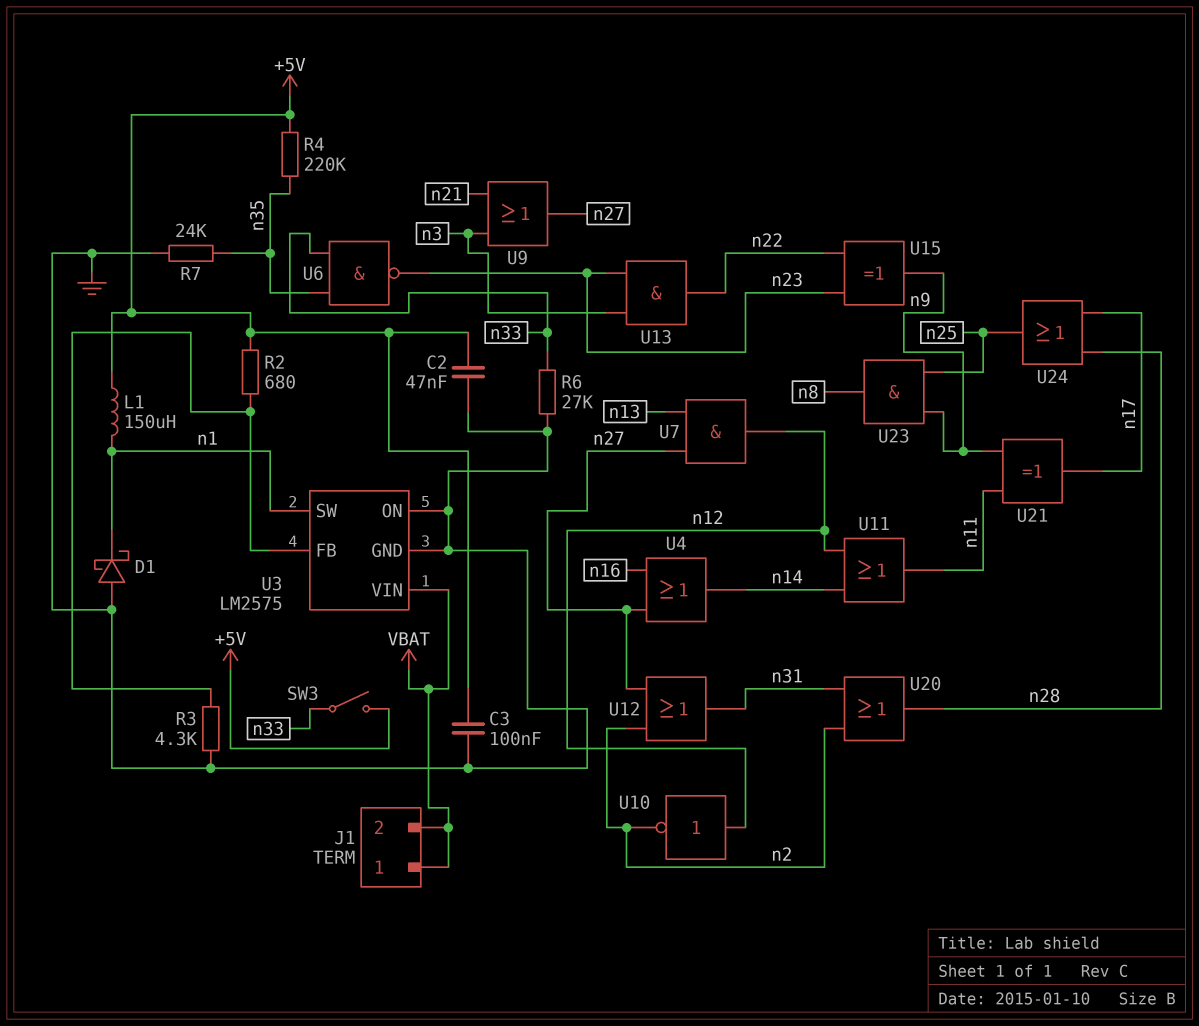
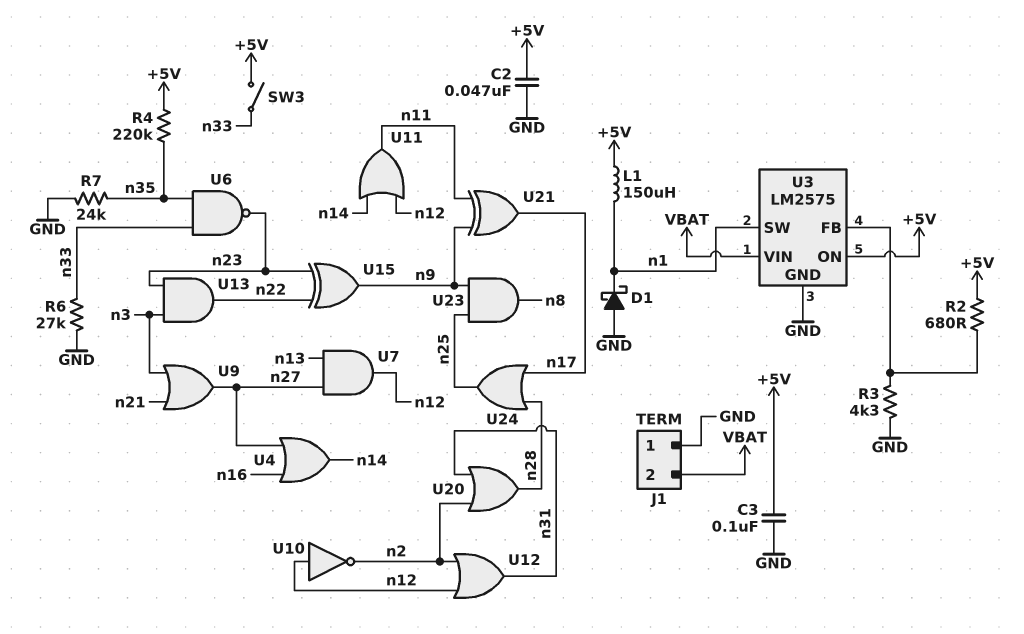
J1 pin 1: VBAT -> GND
U3 pin ON: GND -> +5V
U12: OR (in n2, in n27, out n31) -> OR (in n2, in n12, out n31)

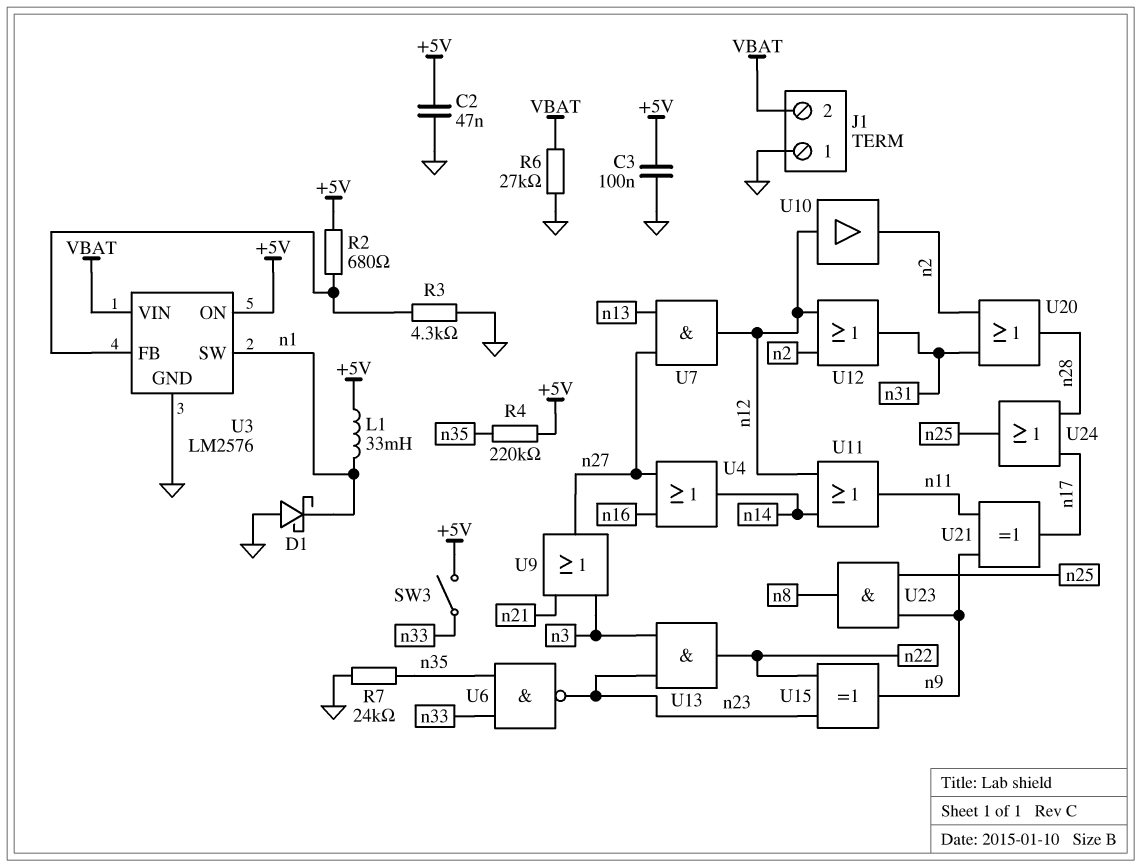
L1: 150uH (+5V, n1) -> 33mH (+5V, n1)
R6: 27k (GND, n33) -> 27k (GND, VBAT)
U3: LM2575 -> LM2576
U10: NOT (in n12, out n2) -> buffer (in n12, out n2)

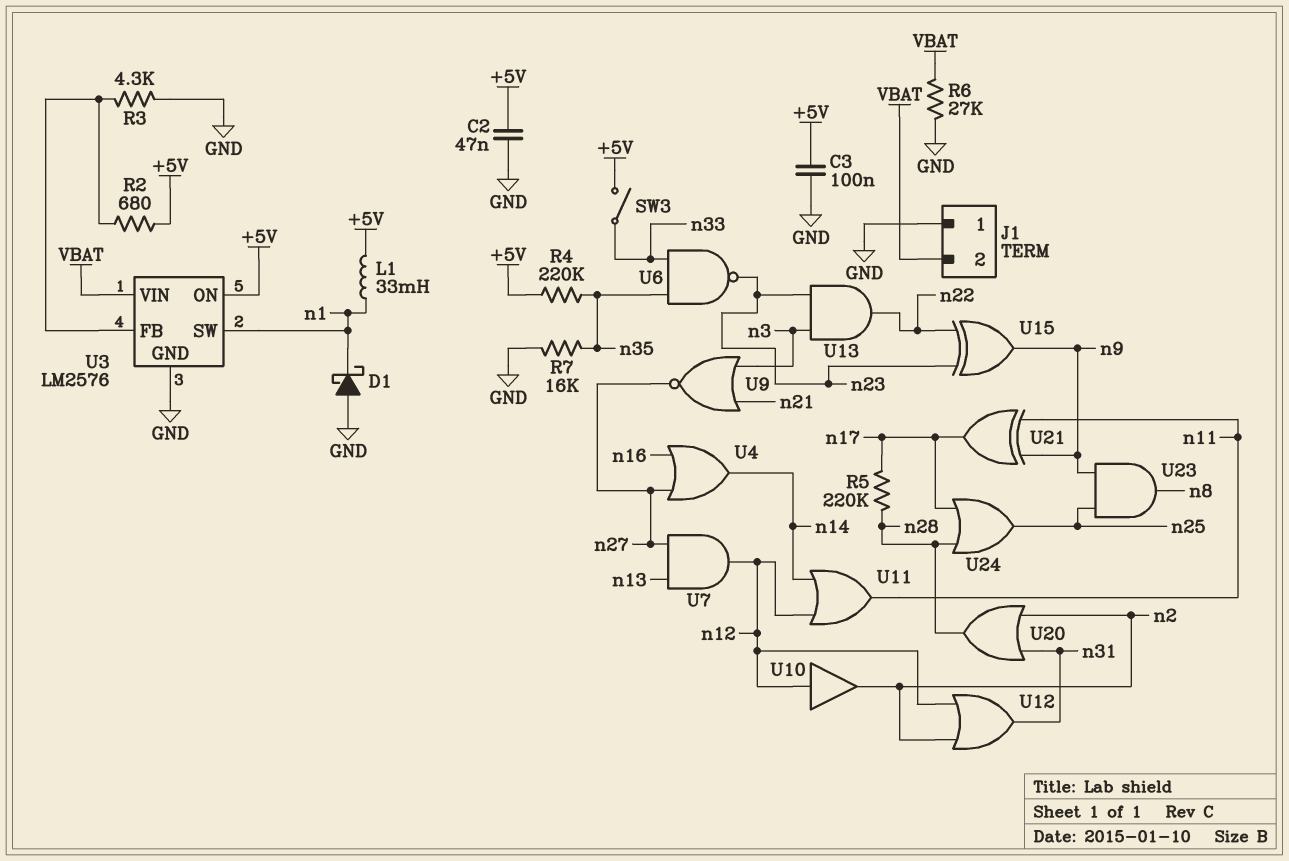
R5: none -> 220k (n17, n28)
R7: 24k (GND, n35) -> 16k (GND, n35)
U9: OR (in n3, in n21, out n27) -> NOR (in n3, in n21, out n27)

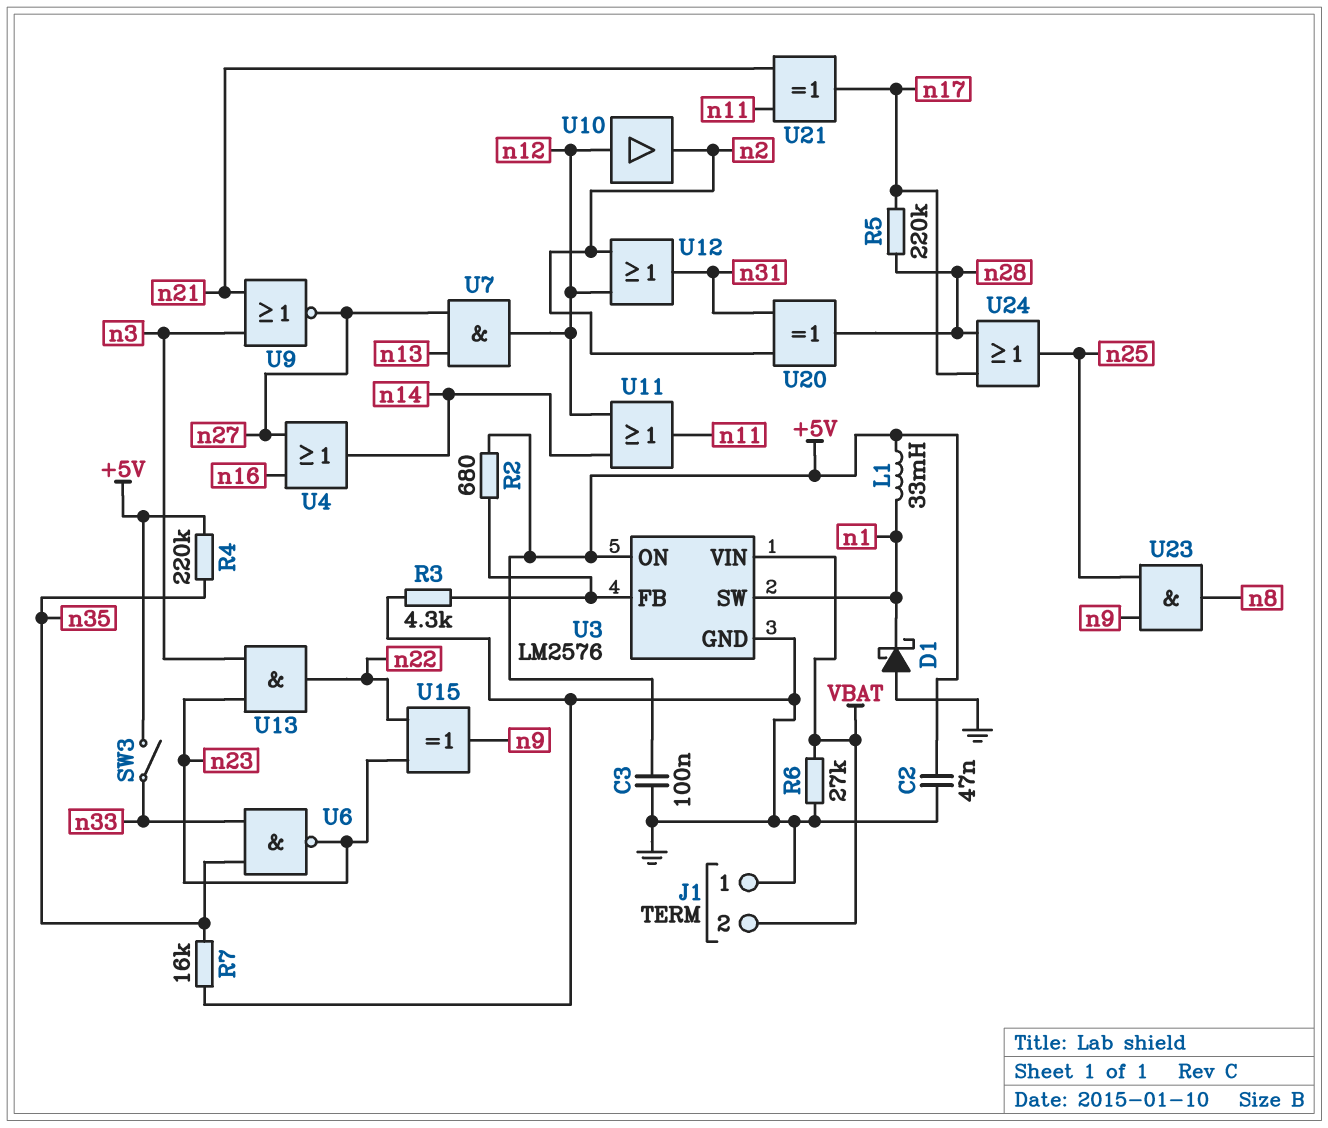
U20: OR (in n2, in n31, out n28) -> XOR (in n2, in n31, out n28)
U21: XOR (in n9, in n11, out n17) -> XOR (in n11, in n21, out n17)

